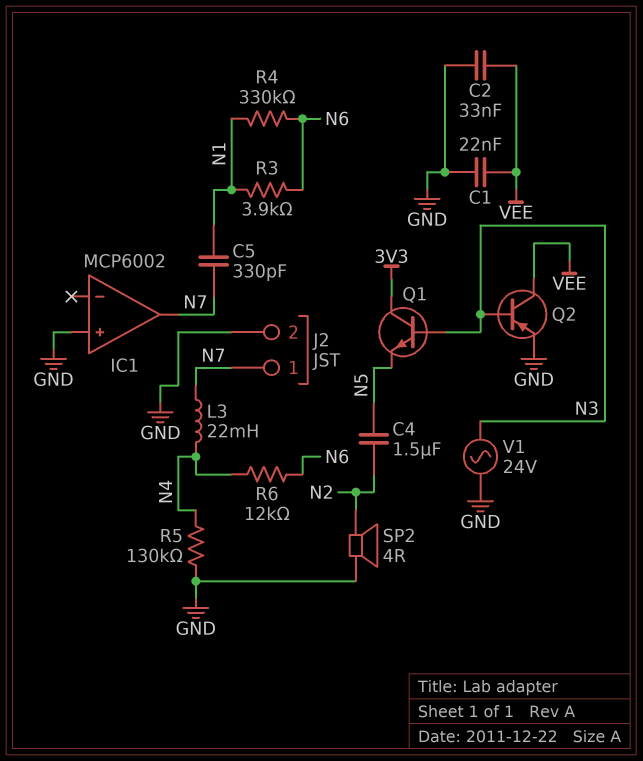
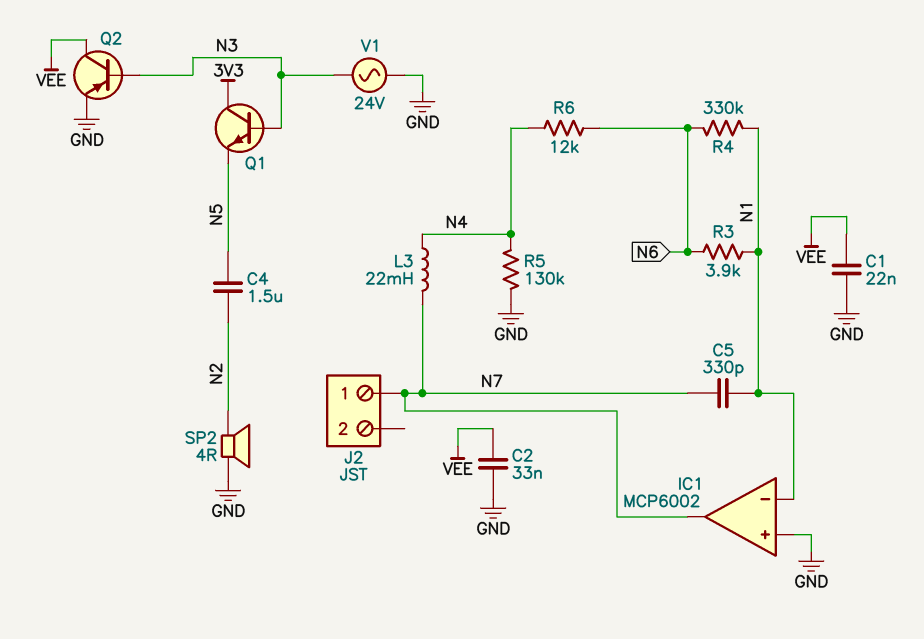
IC1 pin in-: none -> N1
J2 pin 2: GND -> none

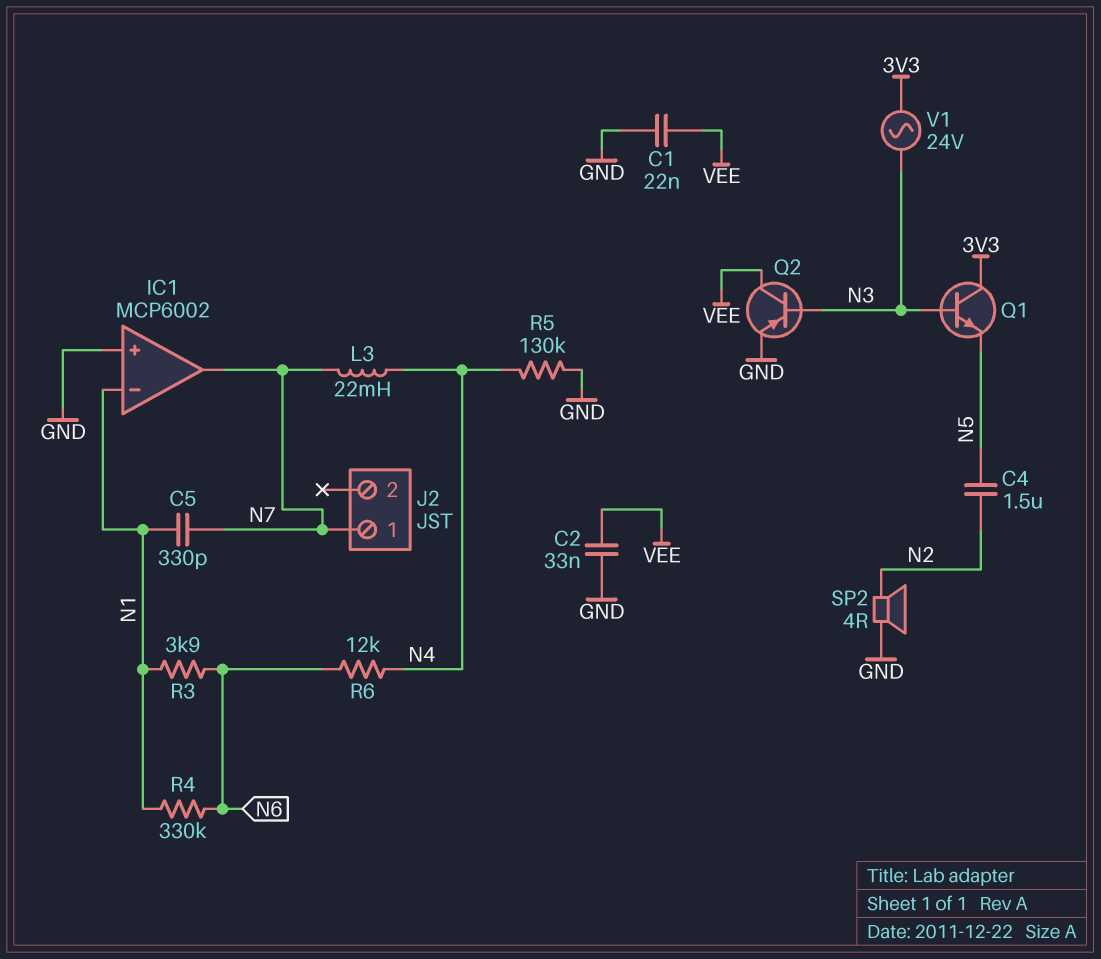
V1: AC 24V (GND, N3) -> AC 24V (3V3, N3)

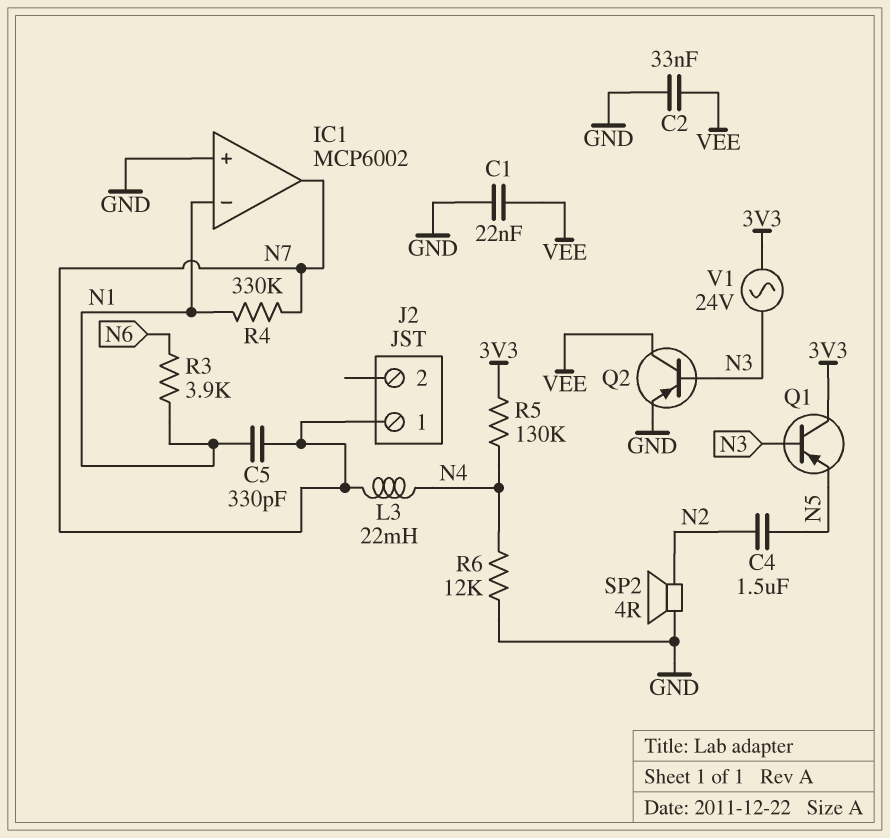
Q1: NPN (B N3, C 3V3, E N5) -> PNP (B N3, C 3V3, E N5)
R4: 330k (N1, N6) -> 330k (N1, N7)
R5: 130k (GND, N4) -> 130k (3V3, N4)
R6: 12k (N4, N6) -> 12k (GND, N4)

